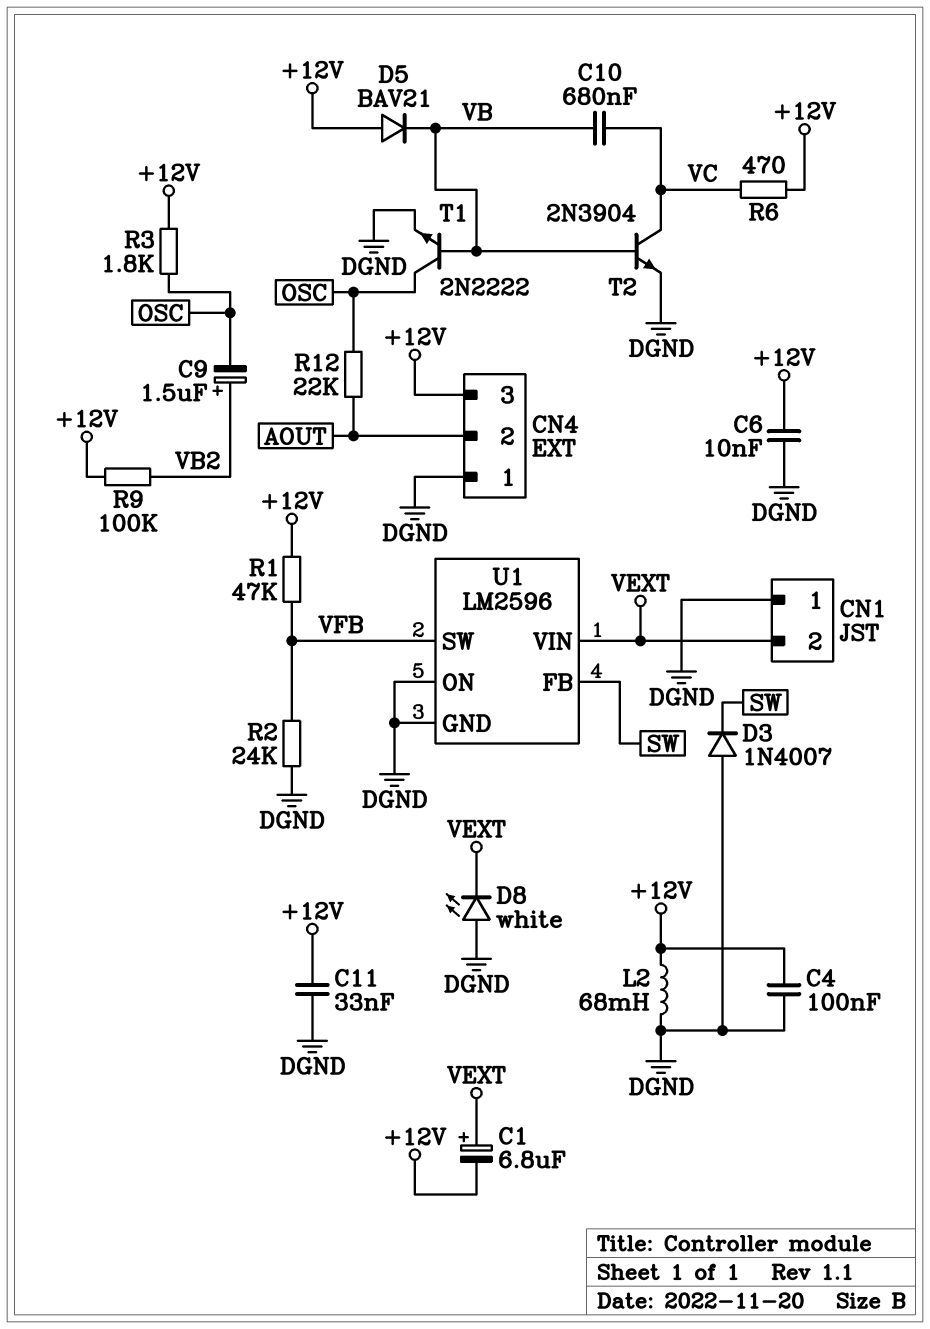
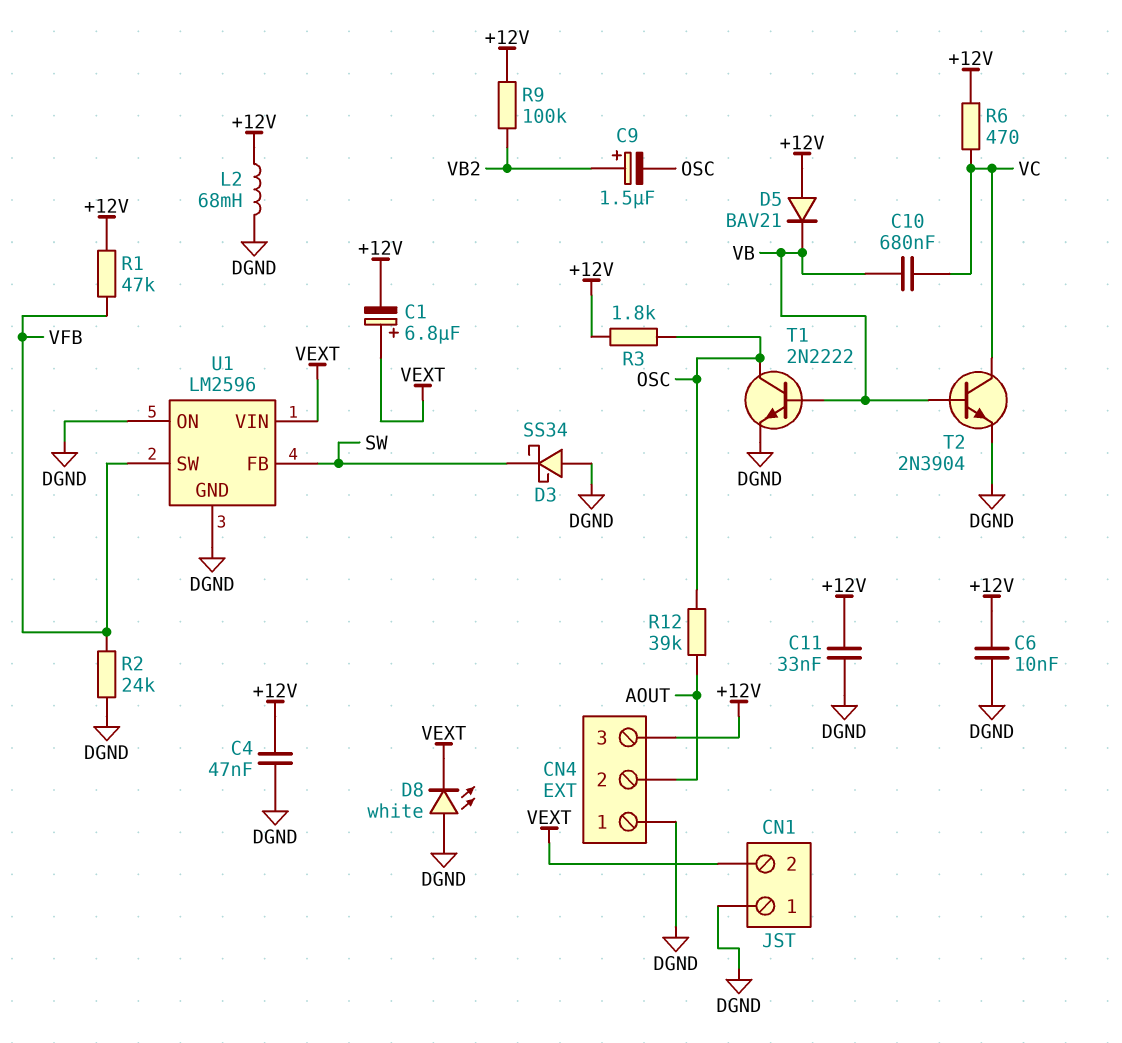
C4: 100nF (+12V, DGND) -> 47nF (+12V, DGND)
D3: diode 1N4007 (A DGND, K SW) -> schottky SS34 (A DGND, K SW)
R12: 22k (AOUT, OSC) -> 39k (AOUT, OSC)

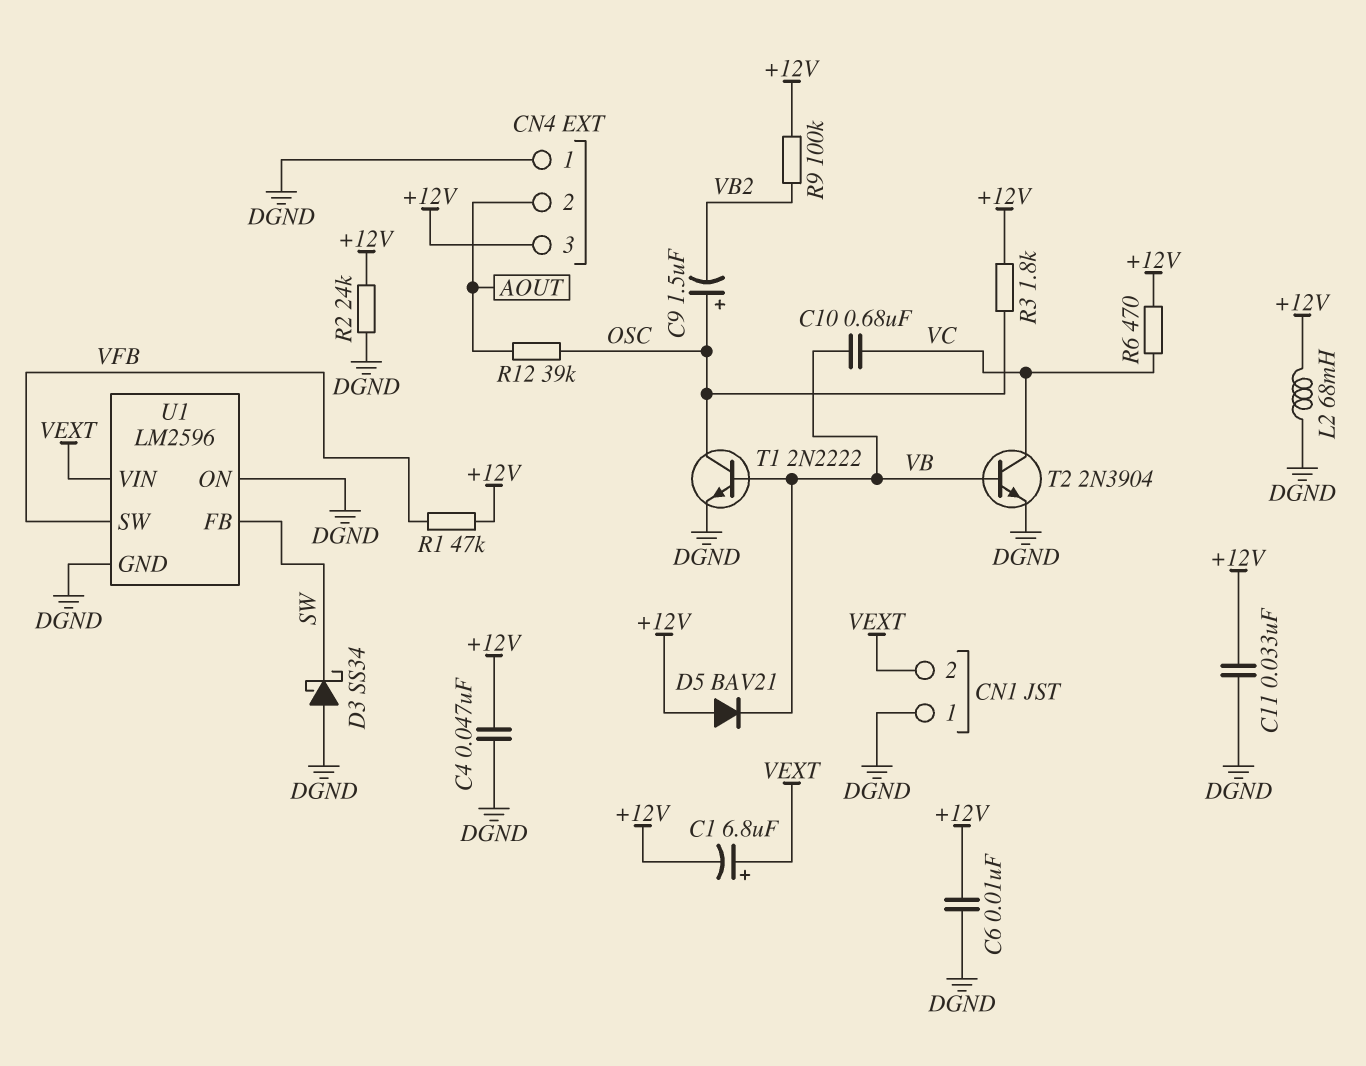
C9: 1.5uF (plus VB2, minus OSC) -> 1.5uF (plus OSC, minus VB2)
D8: LED white (A DGND, K VEXT) -> none
R2: 24k (DGND, VFB) -> 24k (+12V, DGND)

